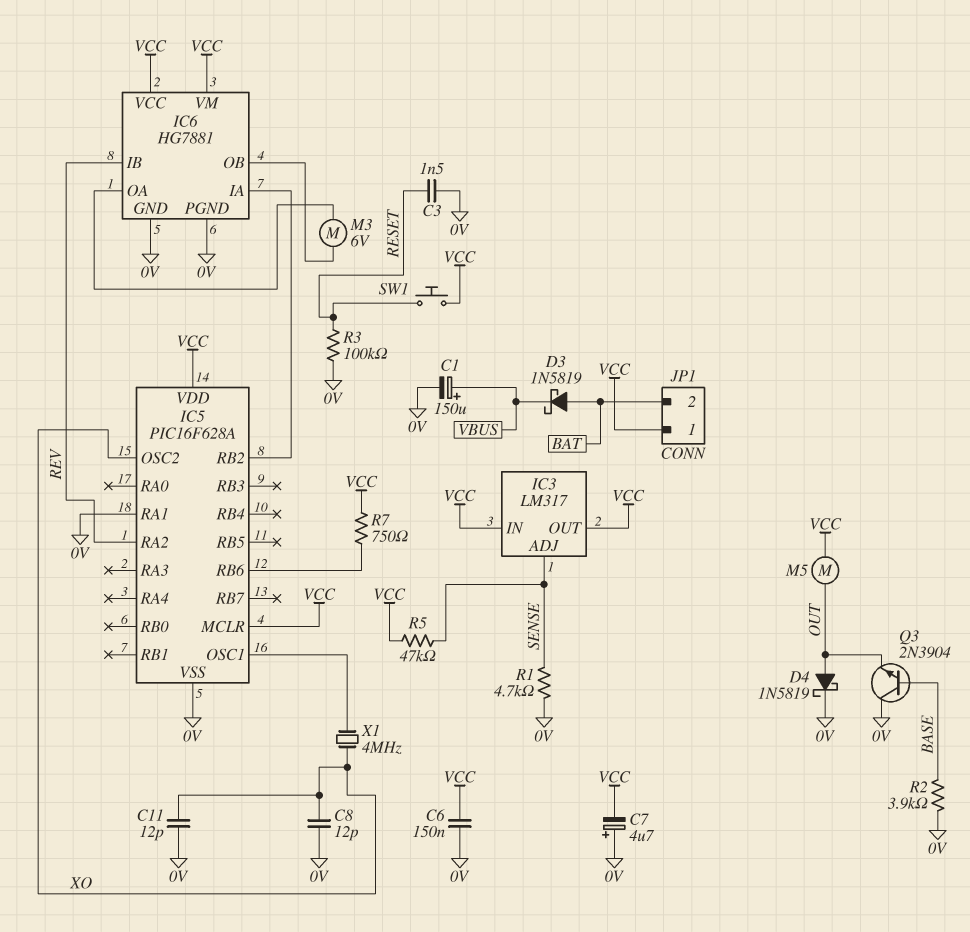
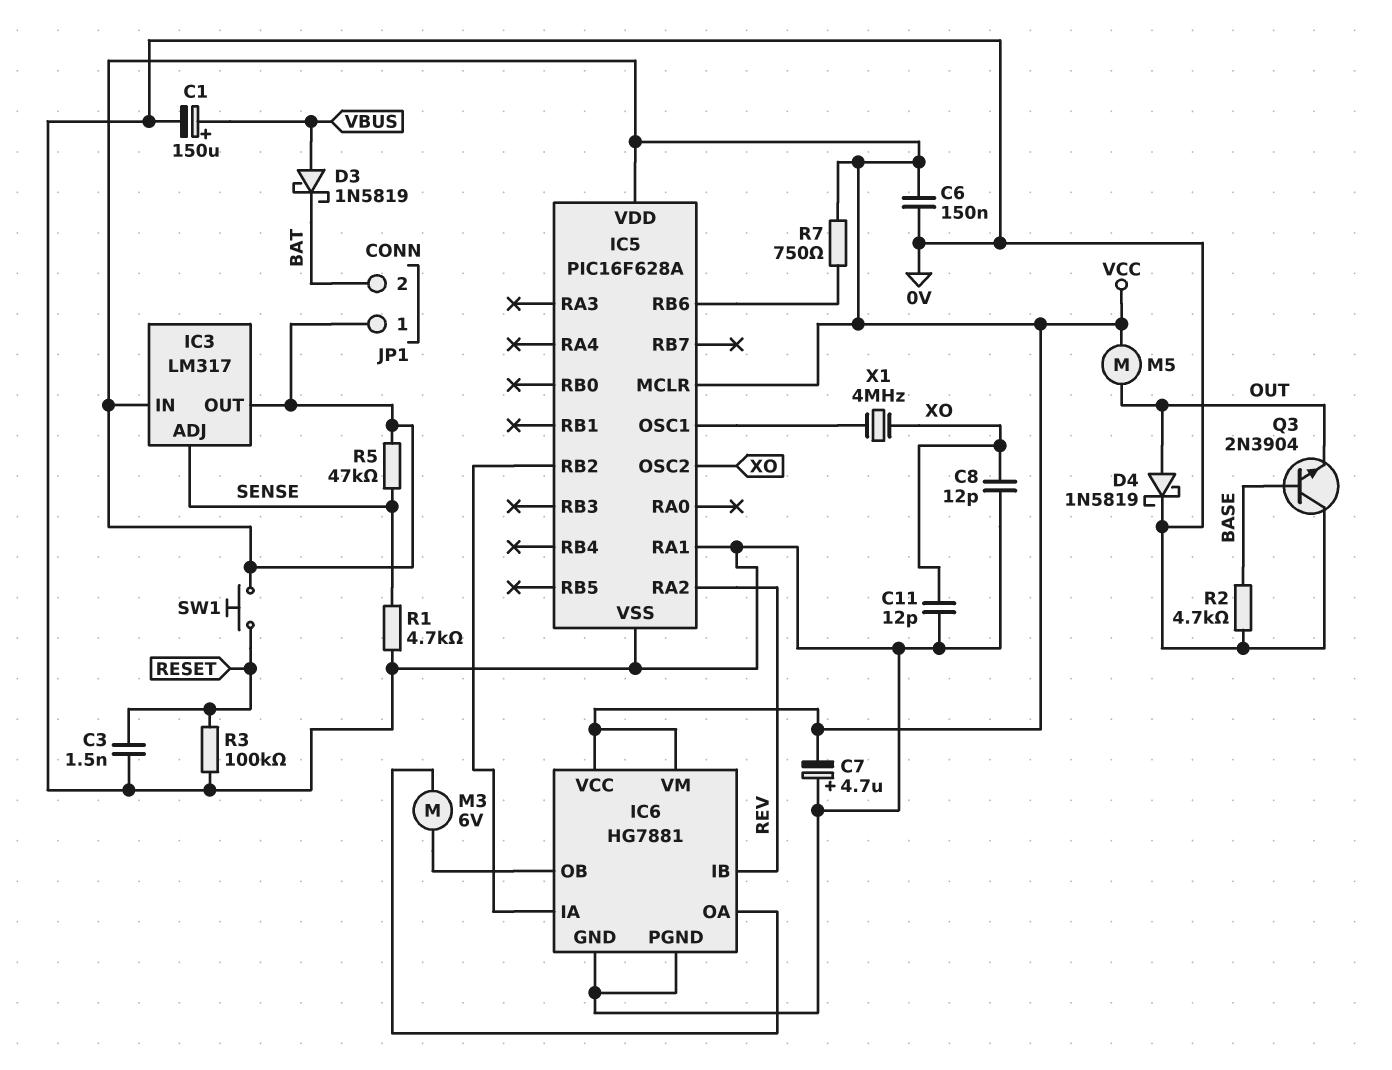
D3: schottky 1N5819 (A BAT, K VBUS) -> schottky 1N5819 (A VBUS, K BAT)
R2: 3.9k (0V, BASE) -> 4.7k (0V, BASE)

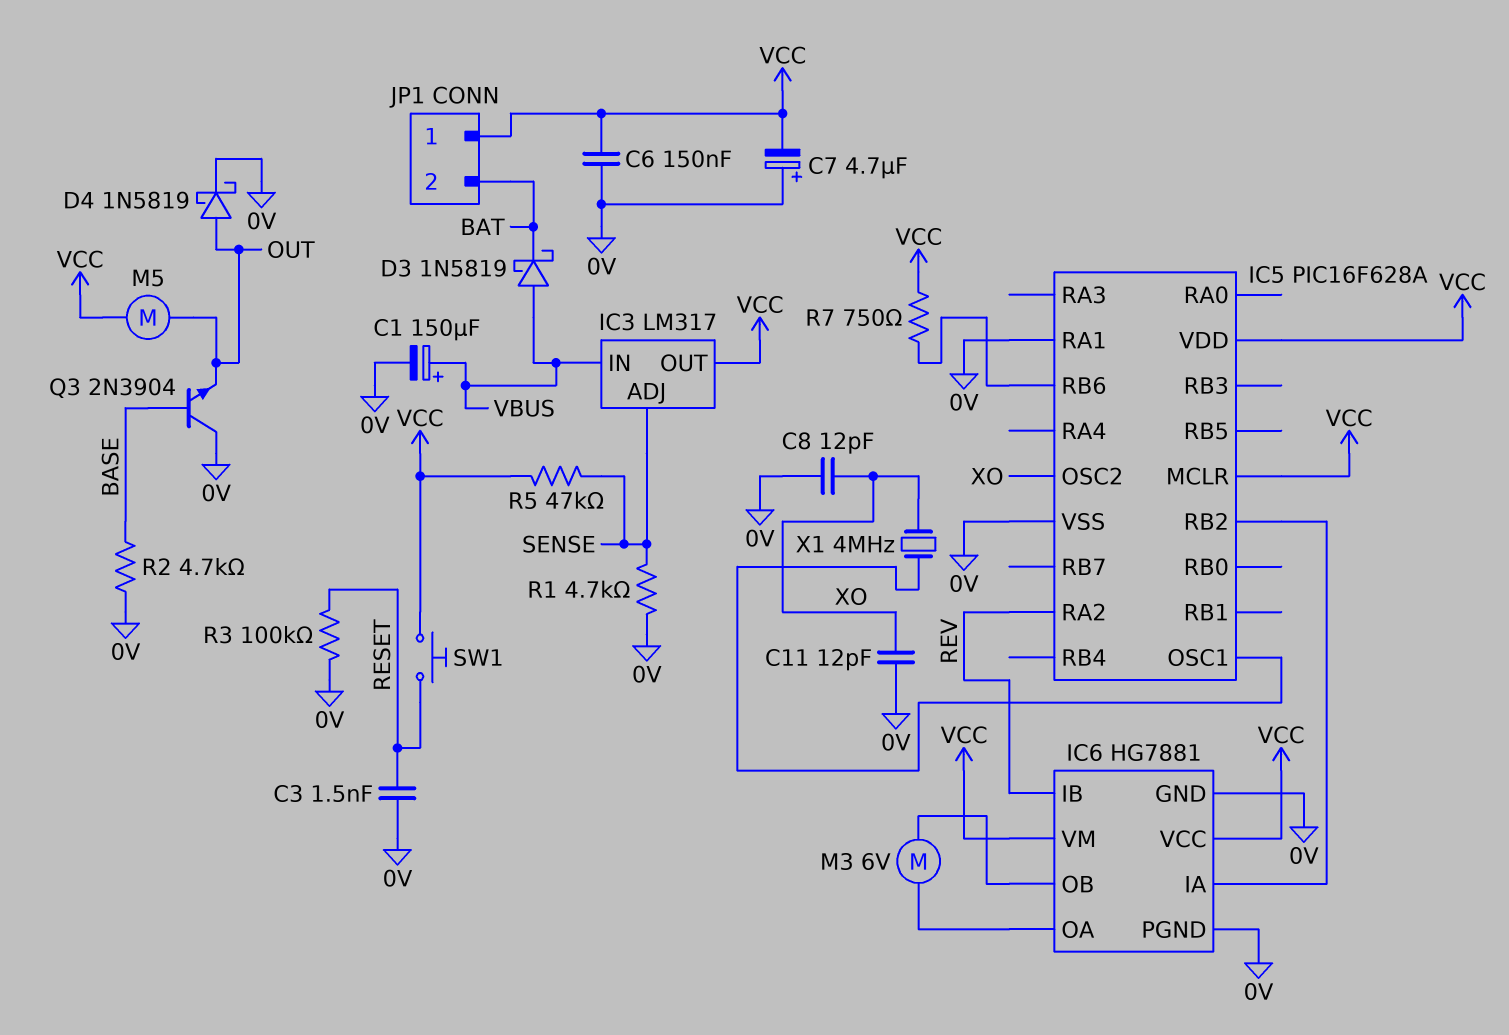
IC3 pin IN: VCC -> VBUS

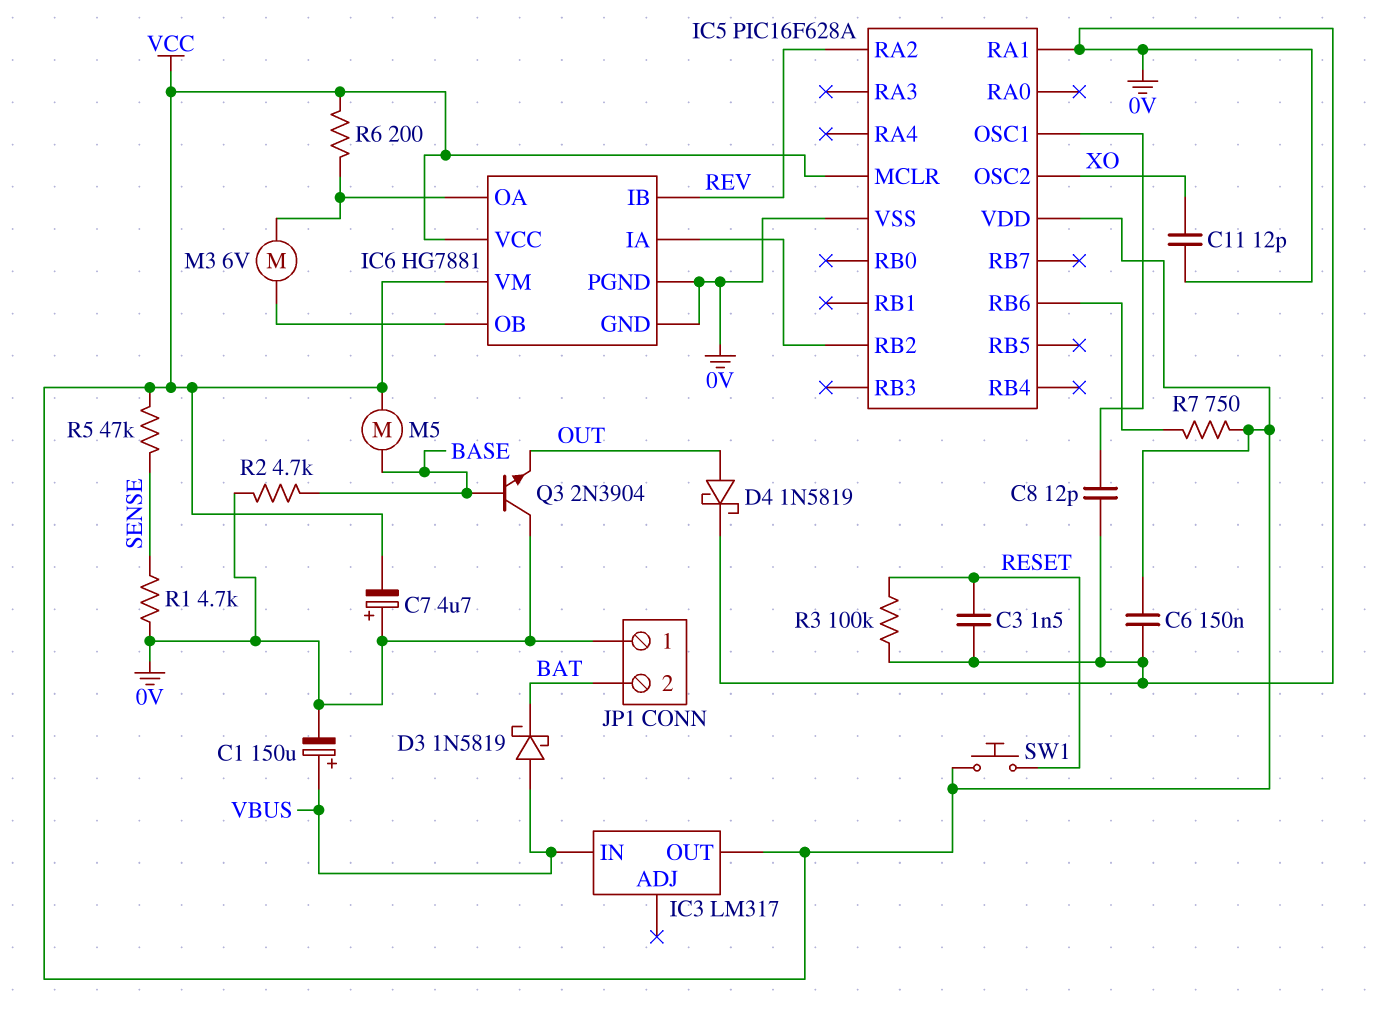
C8: 12pF (0V, XO) -> 12pF (0V, IC5/OSC1)
IC3 pin ADJ: SENSE -> none
JP1 pin 1: VCC -> 0V
M5: motor (OUT, VCC) -> motor (BASE, VCC)
R6: none -> 200 (IC6/OA, VCC)
X1: 4MHz (IC5/OSC1, XO) -> none

